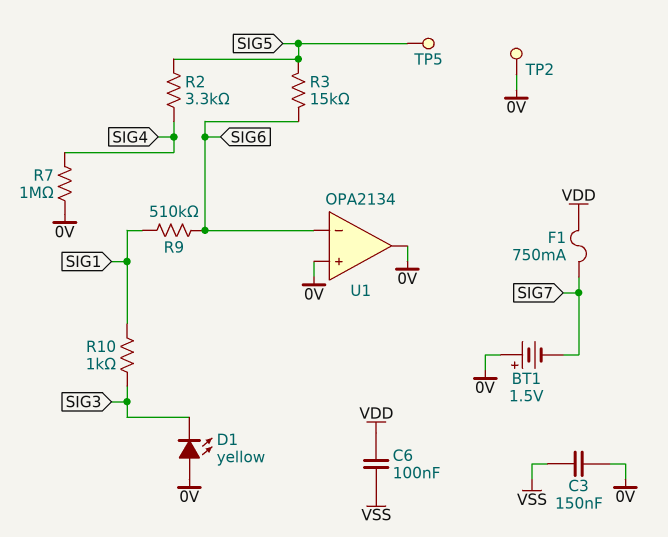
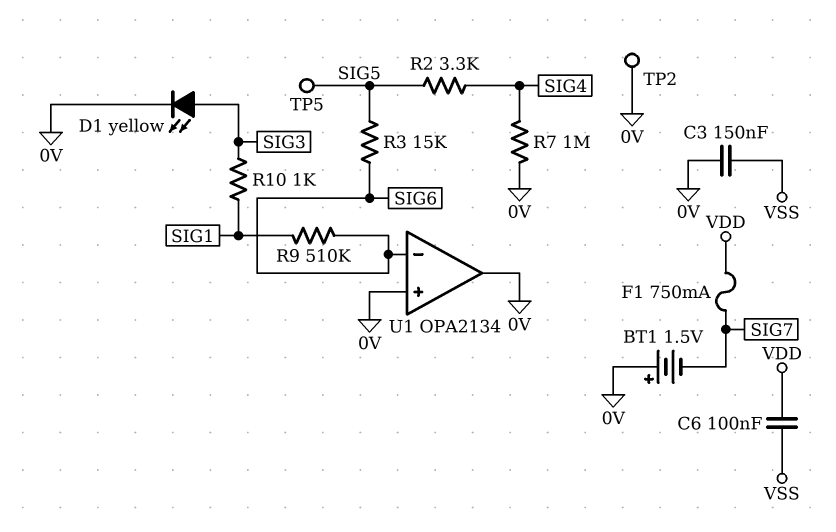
D1: LED yellow (A 0V, K SIG3) -> LED yellow (A SIG3, K 0V)

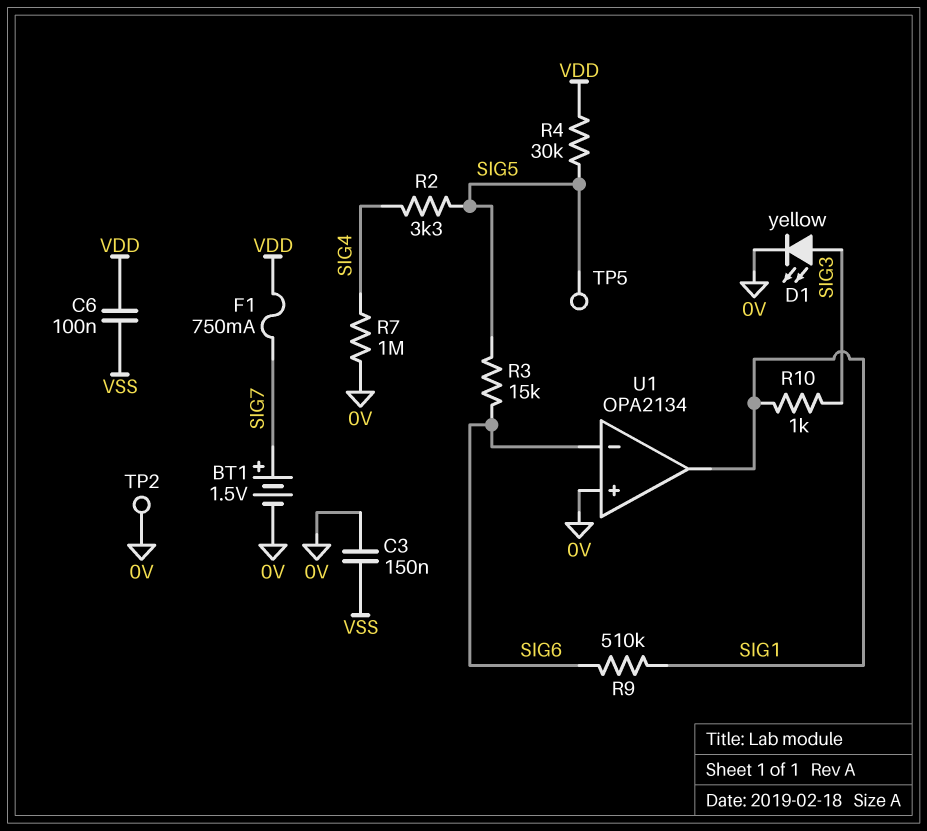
BT1: 1.5V (plus 0V, minus SIG7) -> 1.5V (plus SIG7, minus 0V)
R4: none -> 30k (SIG5, VDD)
U1 pin out: 0V -> SIG1

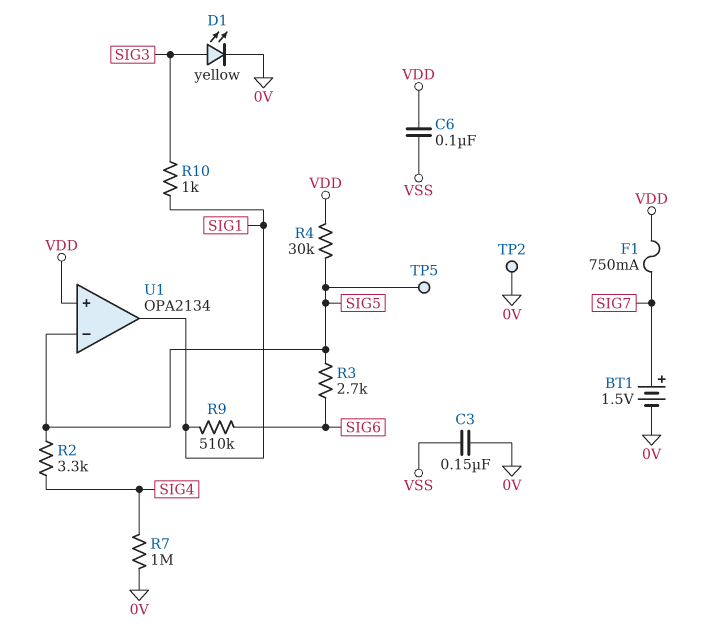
R3: 15k (SIG5, SIG6) -> 2.7k (SIG5, SIG6)
U1 pin in+: 0V -> VDD
U1 pin in-: SIG6 -> SIG5

